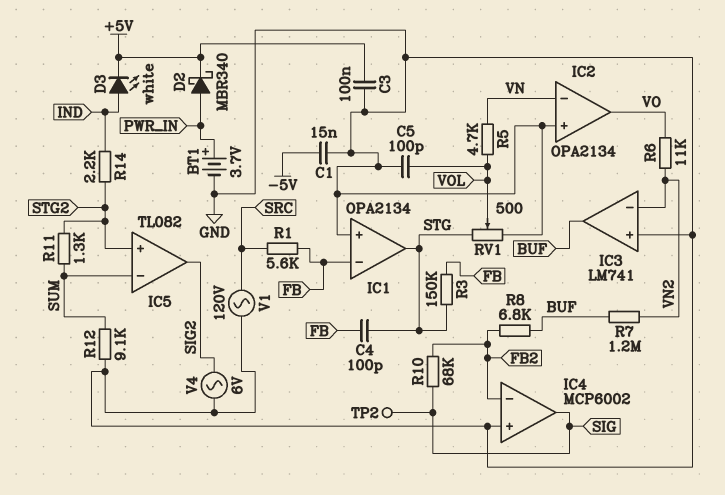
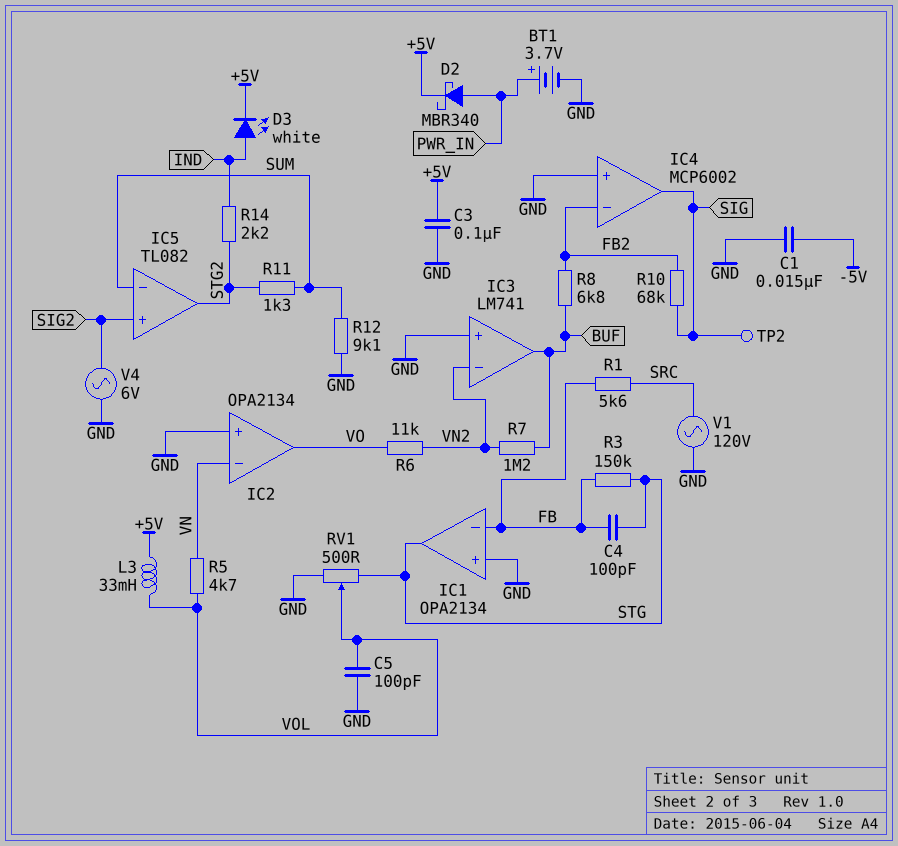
IC5 pin in+: STG2 -> SIG2
IC5 pin out: SIG2 -> STG2
L3: none -> 33mH (+5V, VOL)

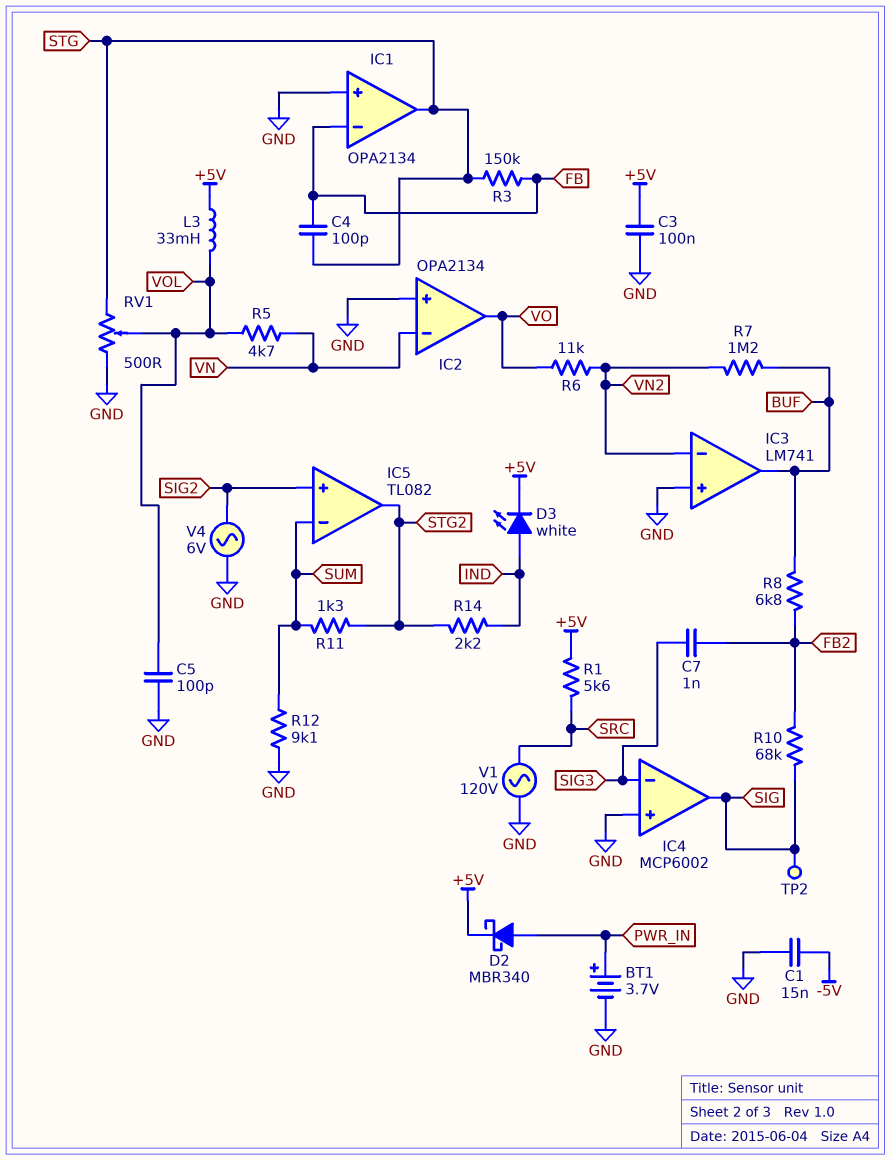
C7: none -> 1nF (FB2, SIG3)
IC4 pin in-: FB2 -> SIG3
R1: 5.6k (FB, SRC) -> 5.6k (+5V, SRC)

